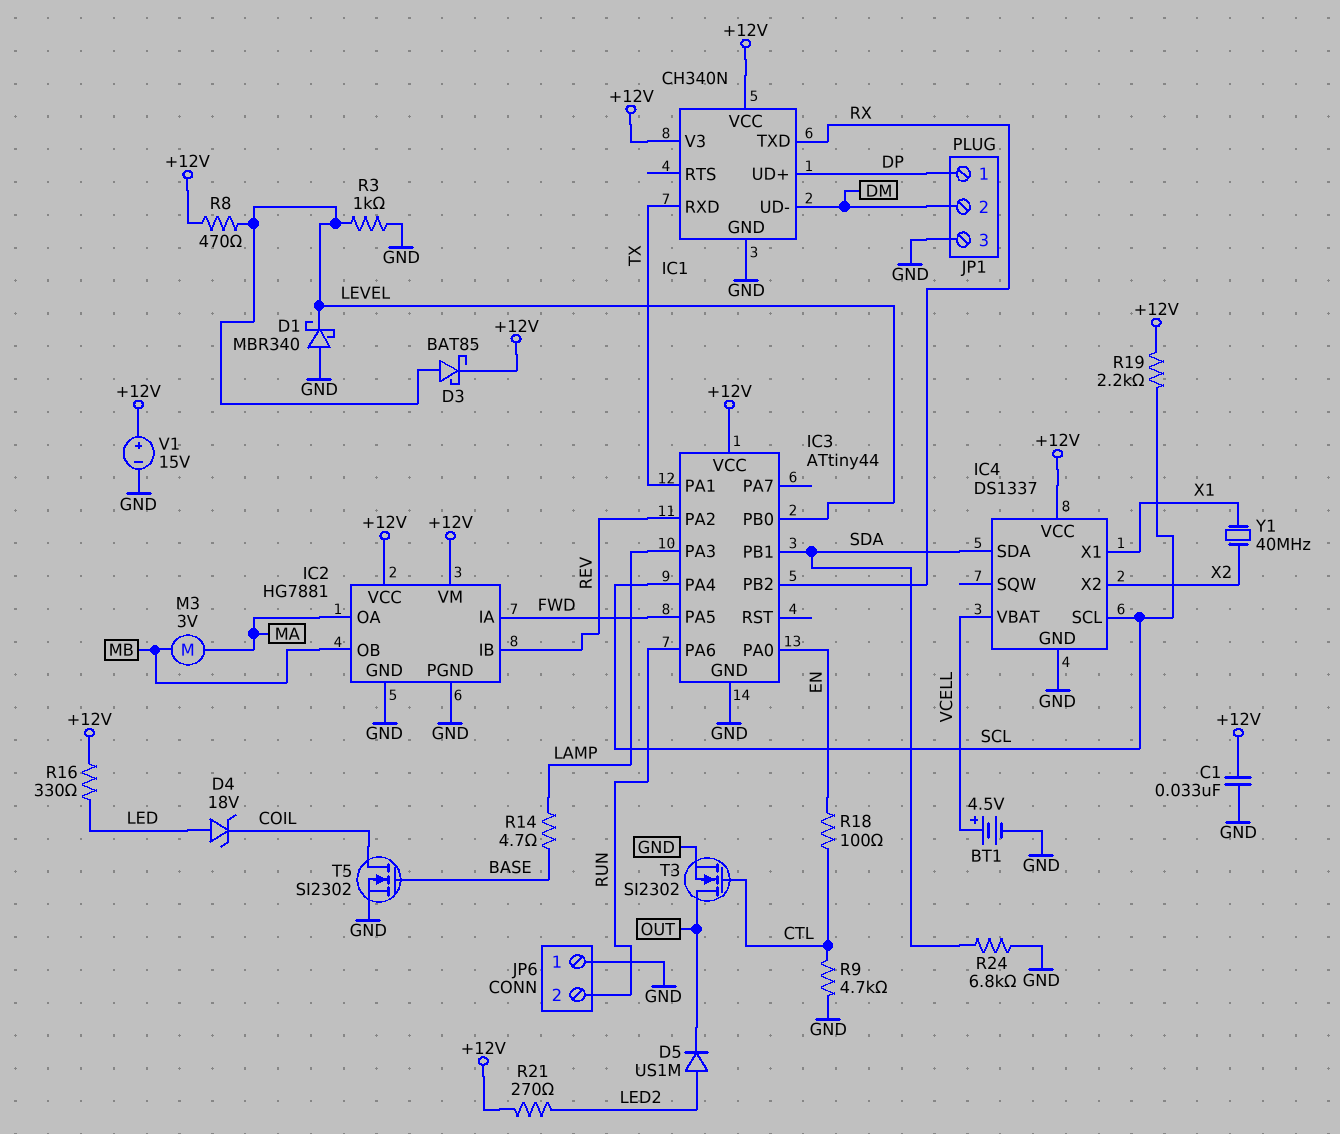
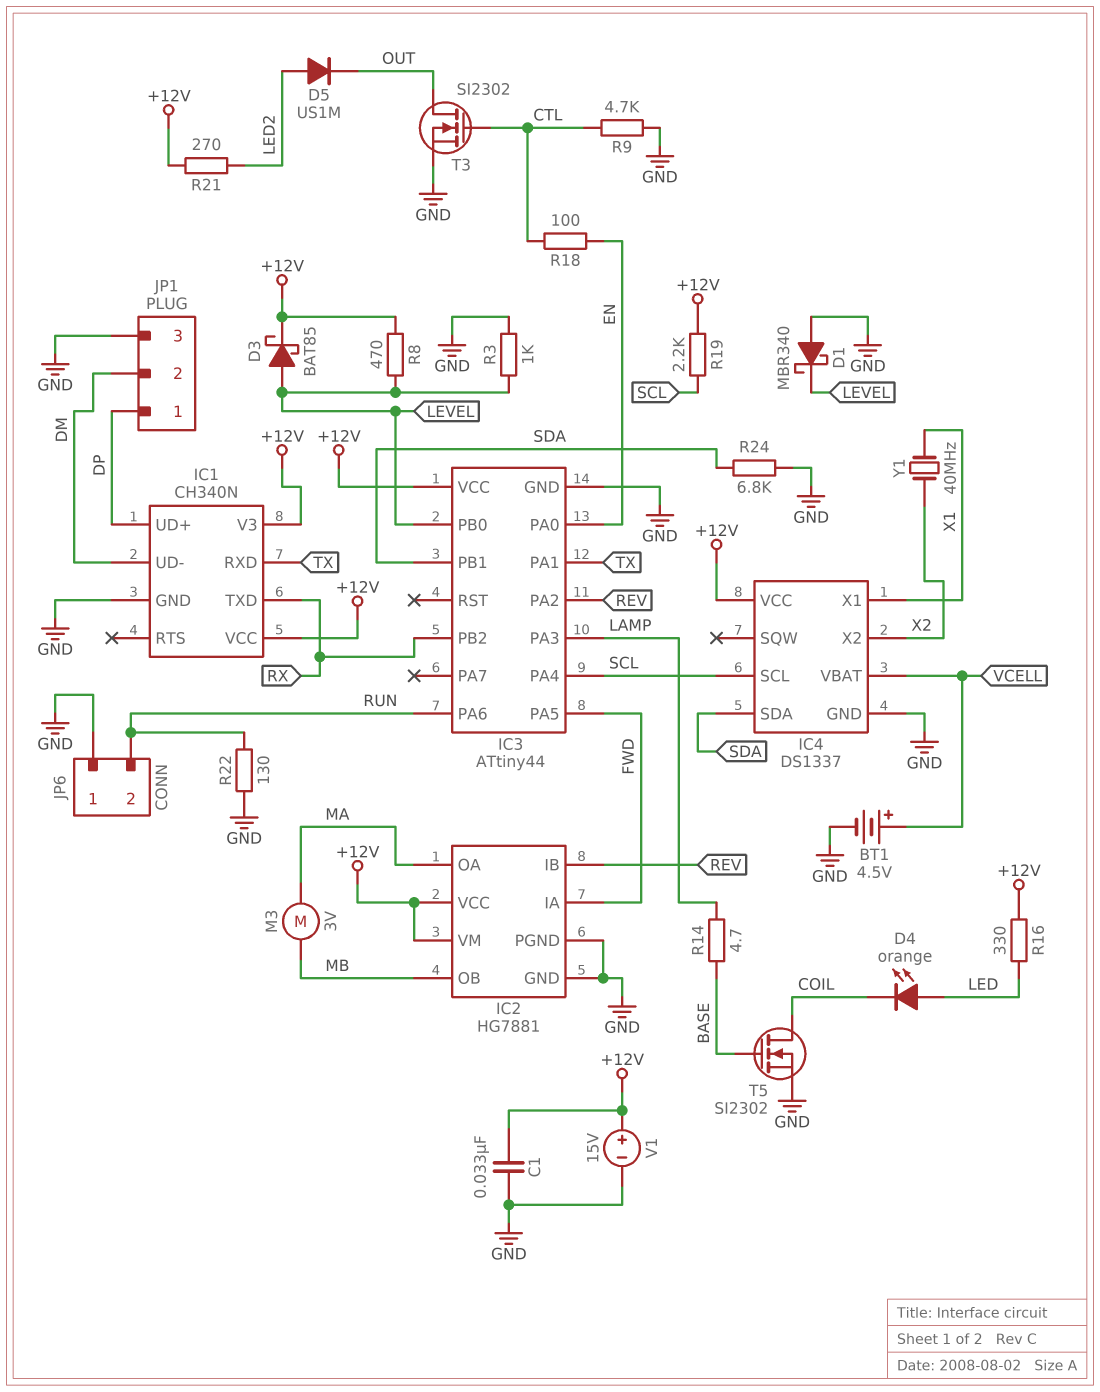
D4: zener 18V (A LED, K COIL) -> LED orange (A LED, K COIL)
R22: none -> 130 (GND, RUN)

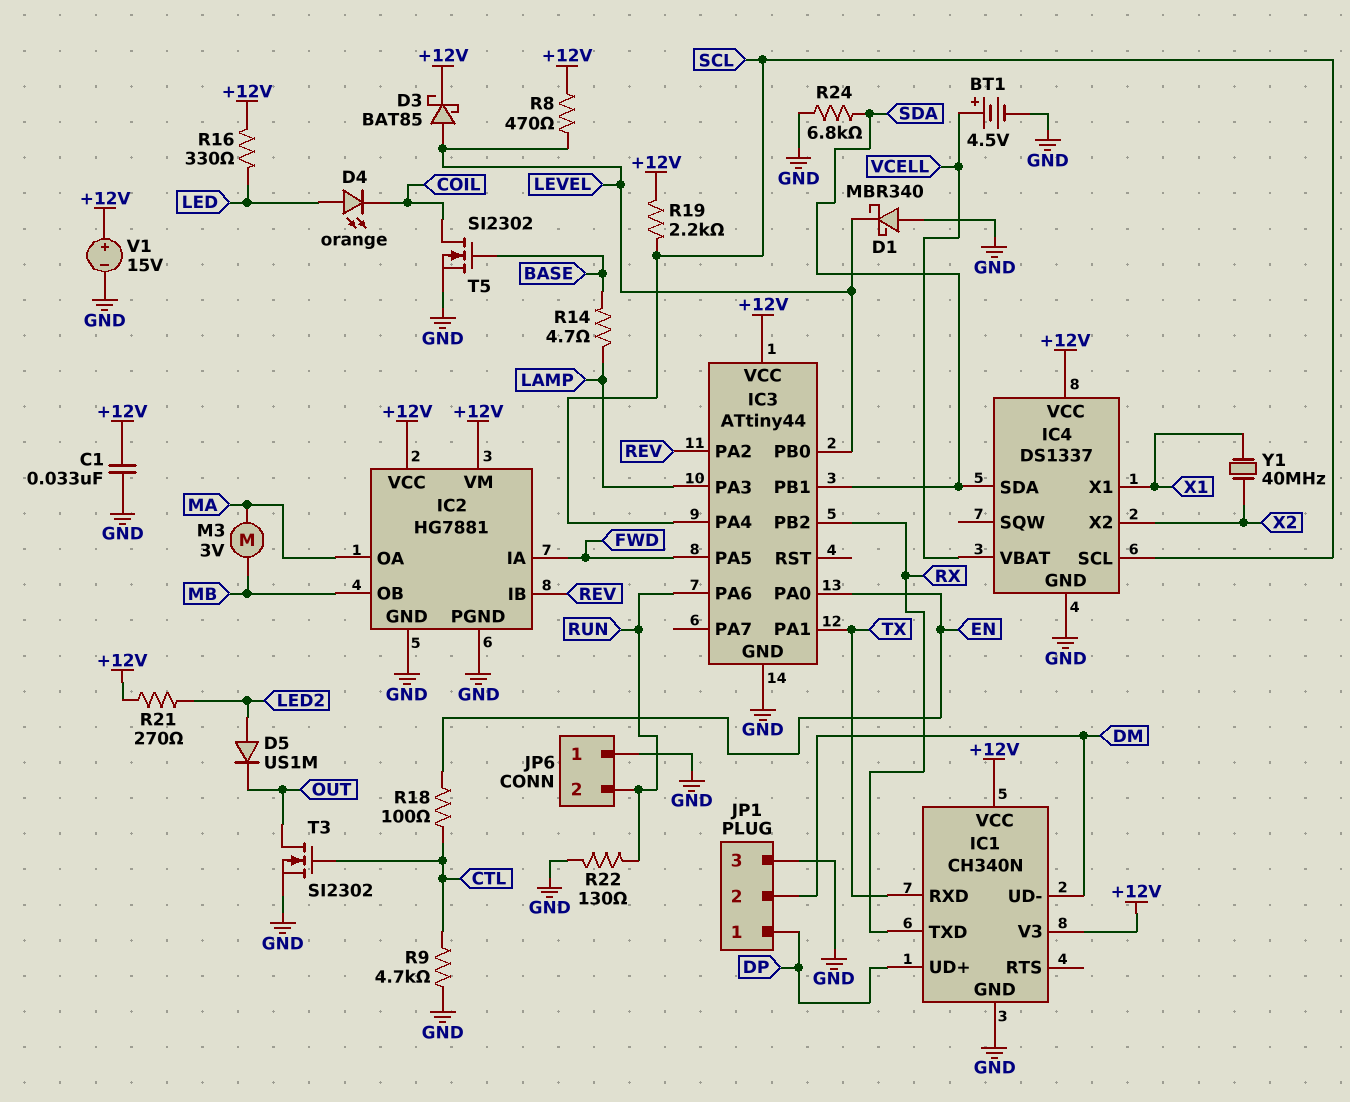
R3: 1k (GND, LEVEL) -> none

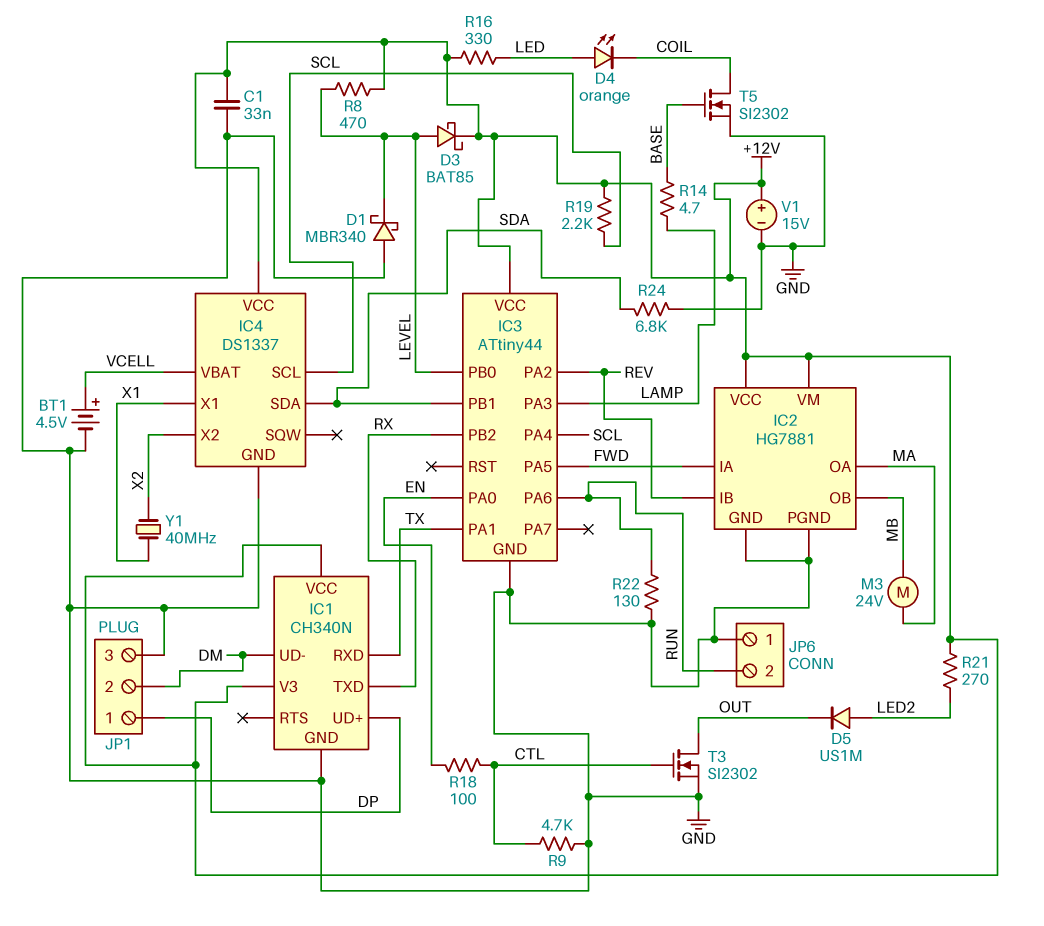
M3: motor 3V (MA, MB) -> motor 24V (MA, MB)

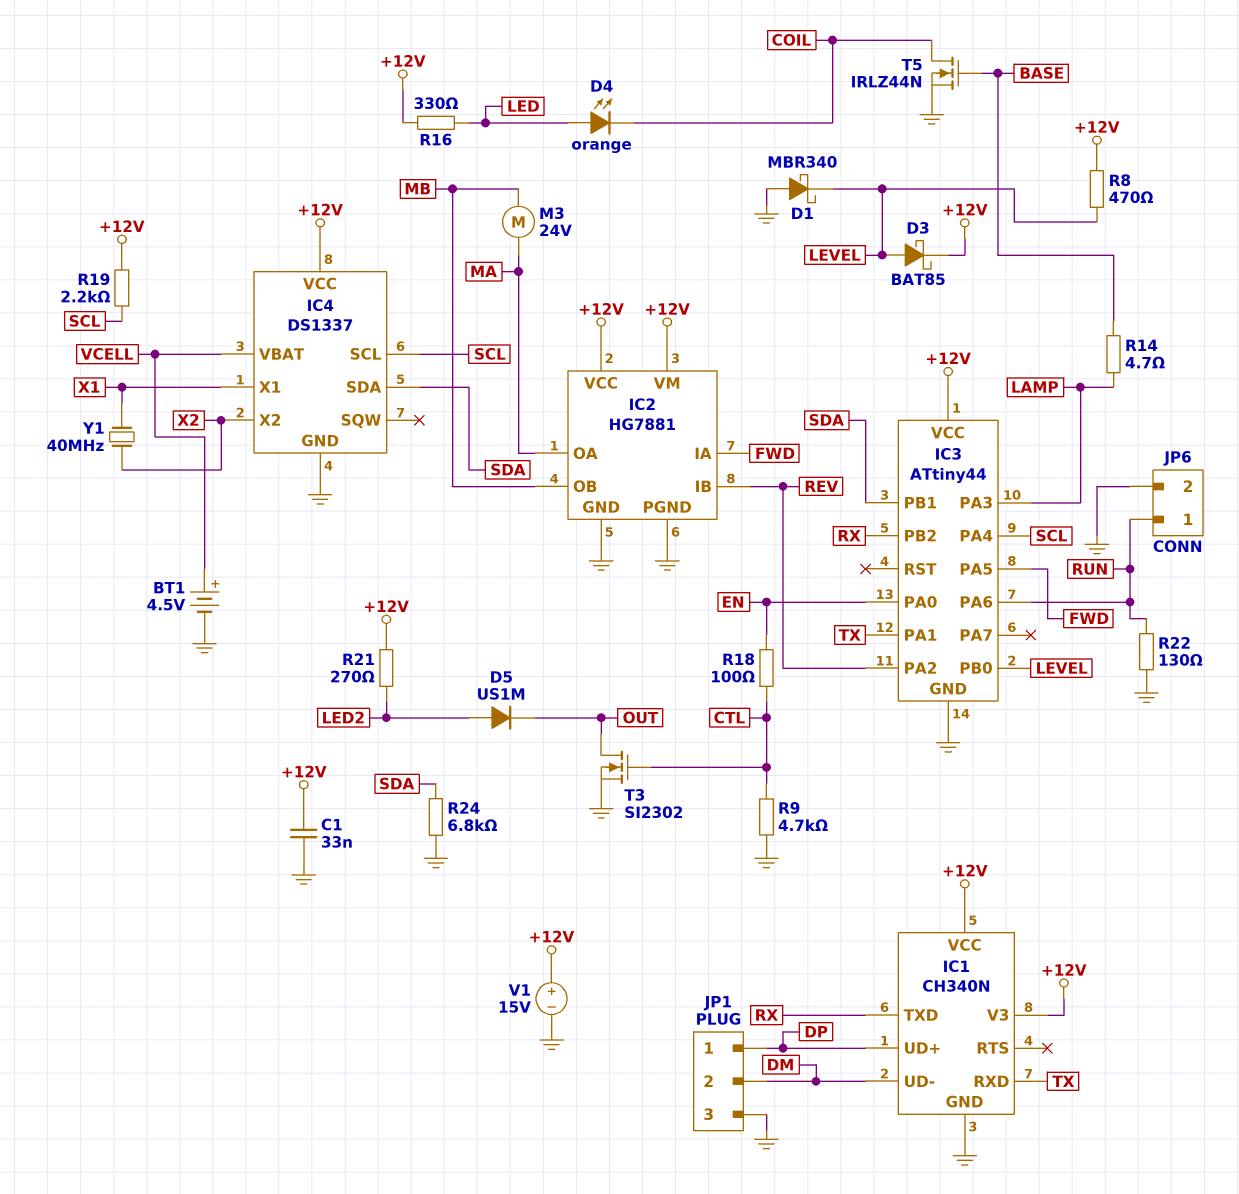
JP6 pin 1: GND -> RUN
JP6 pin 2: RUN -> GND
T5: NMOS SI2302 (G BASE, D COIL, S GND) -> NMOS IRLZ44N (G BASE, D COIL, S GND)

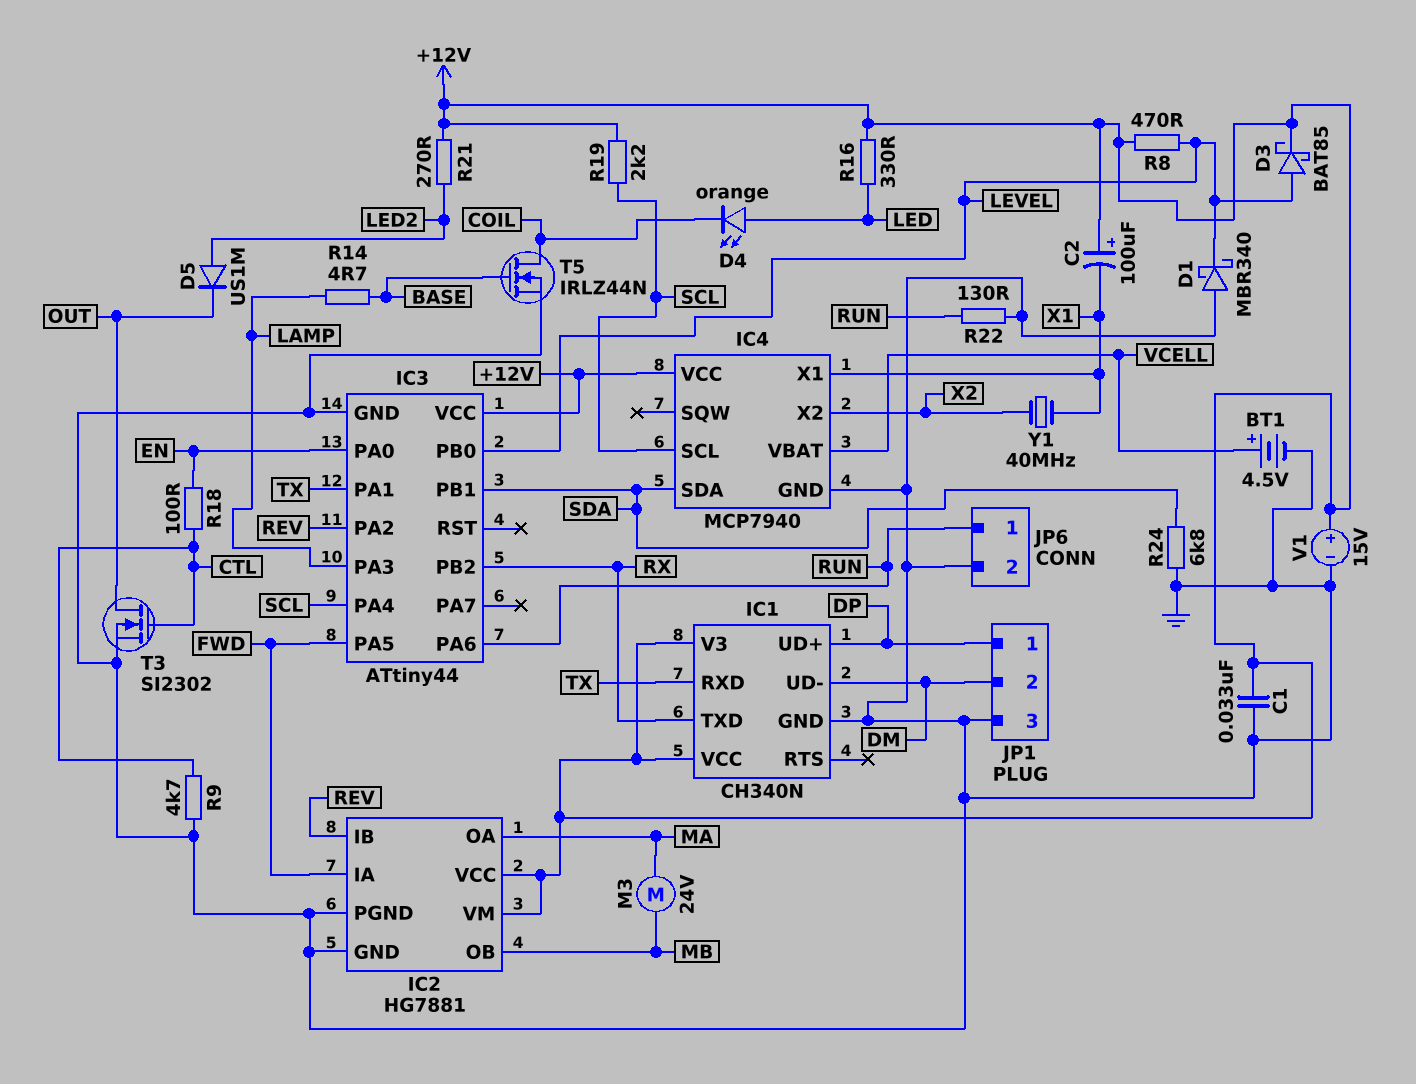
C2: none -> 100uF (plus +12V, minus X1)
IC4: DS1337 -> MCP7940

